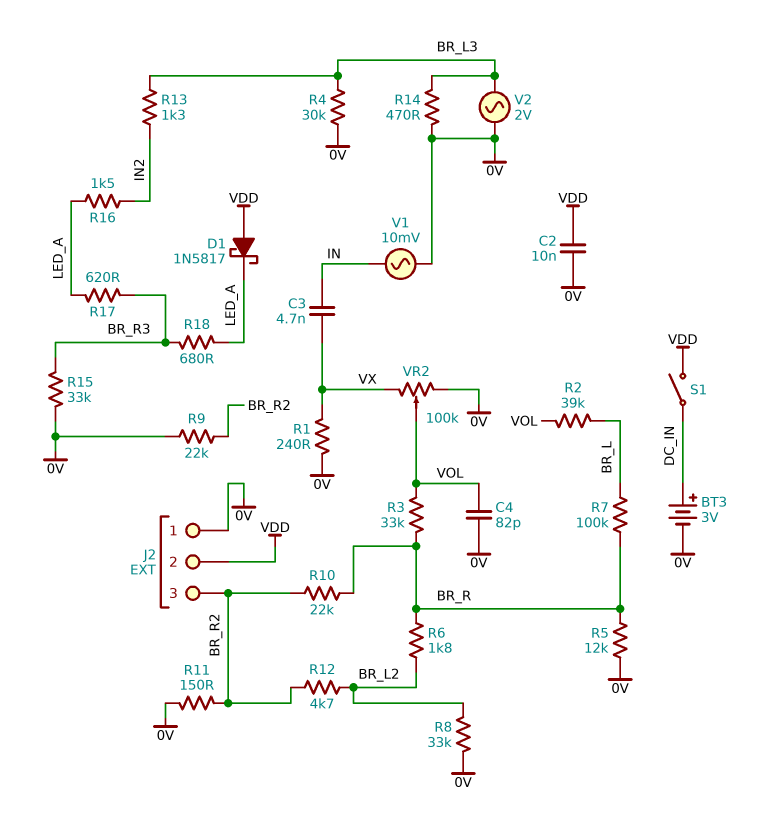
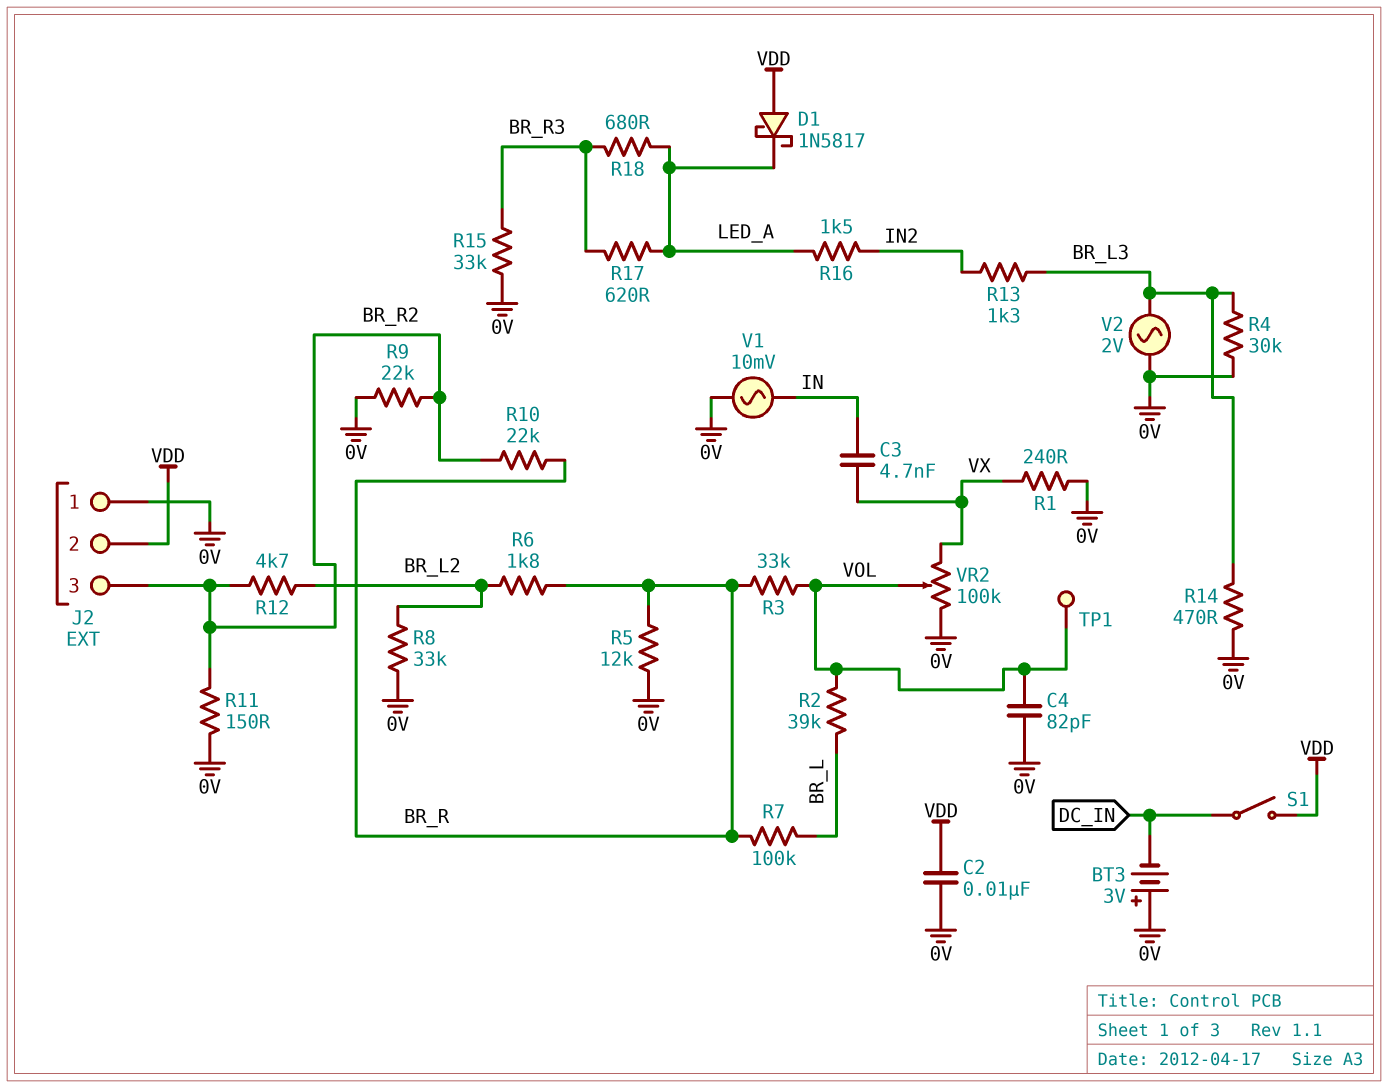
BT3: 3V (plus DC_IN, minus 0V) -> 3V (plus 0V, minus DC_IN)
TP1: none -> test point (VOL)

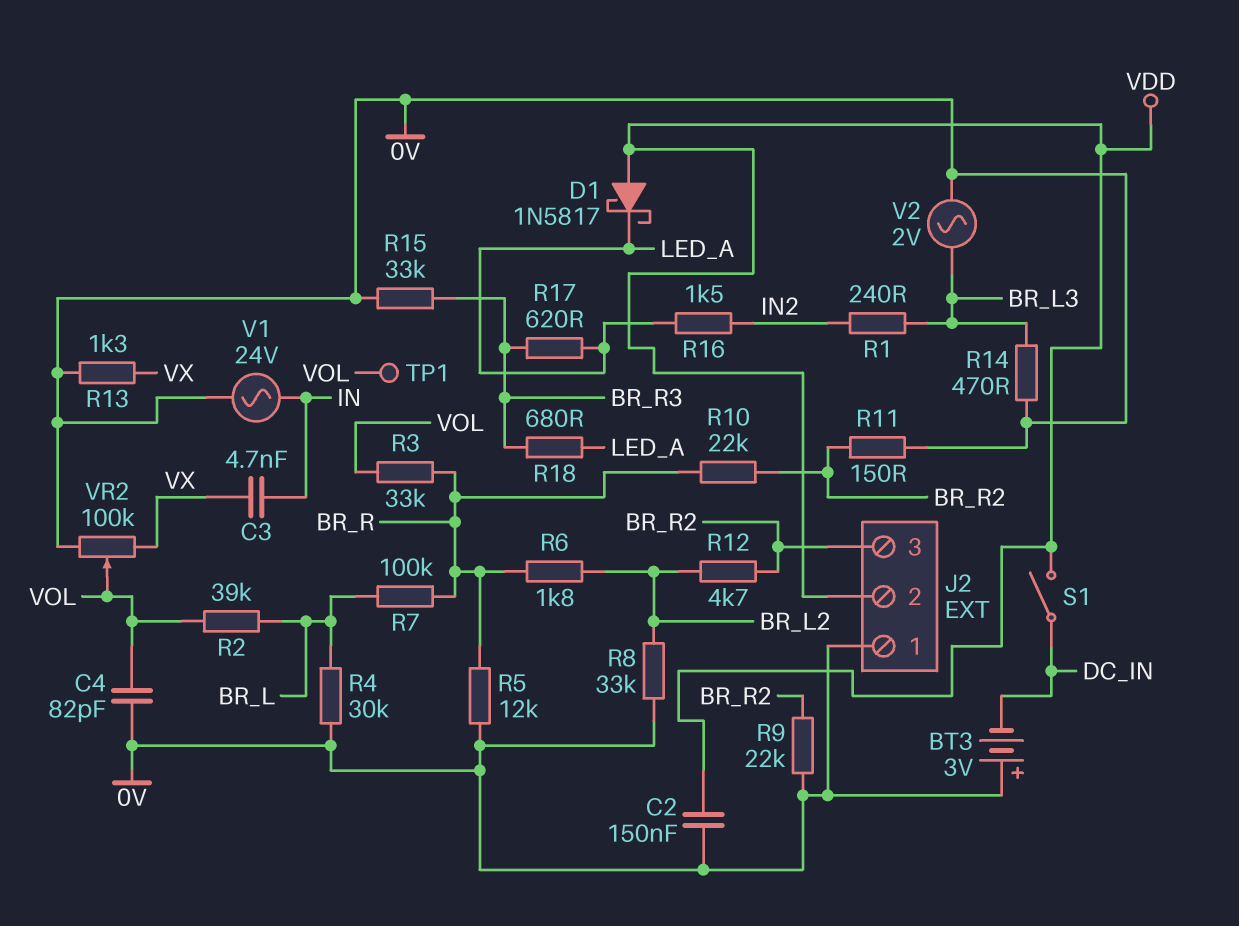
C2: 10nF (0V, VDD) -> 150nF (0V, VDD)
R1: 240 (0V, VX) -> 240 (BR_L3, IN2)
R4: 30k (0V, BR_L3) -> 30k (0V, BR_L)
R13: 1.3k (BR_L3, IN2) -> 1.3k (0V, VX)
V1: AC 10mV (0V, IN) -> AC 24V (0V, IN)

